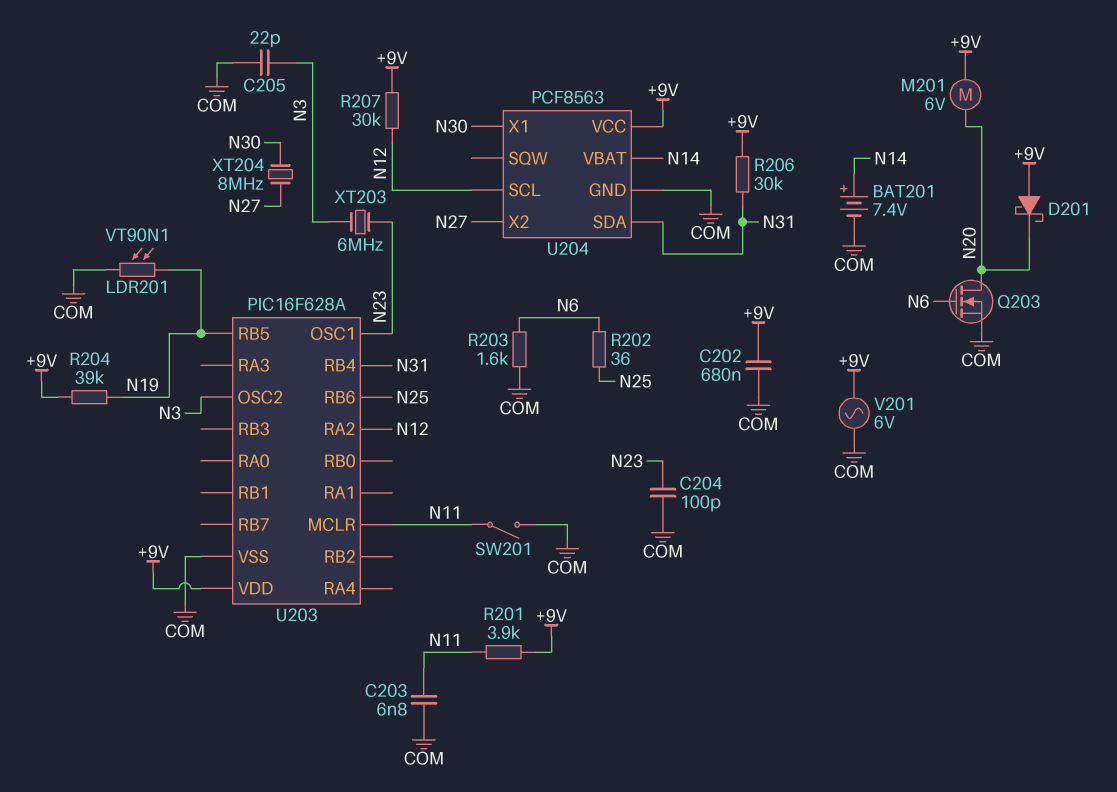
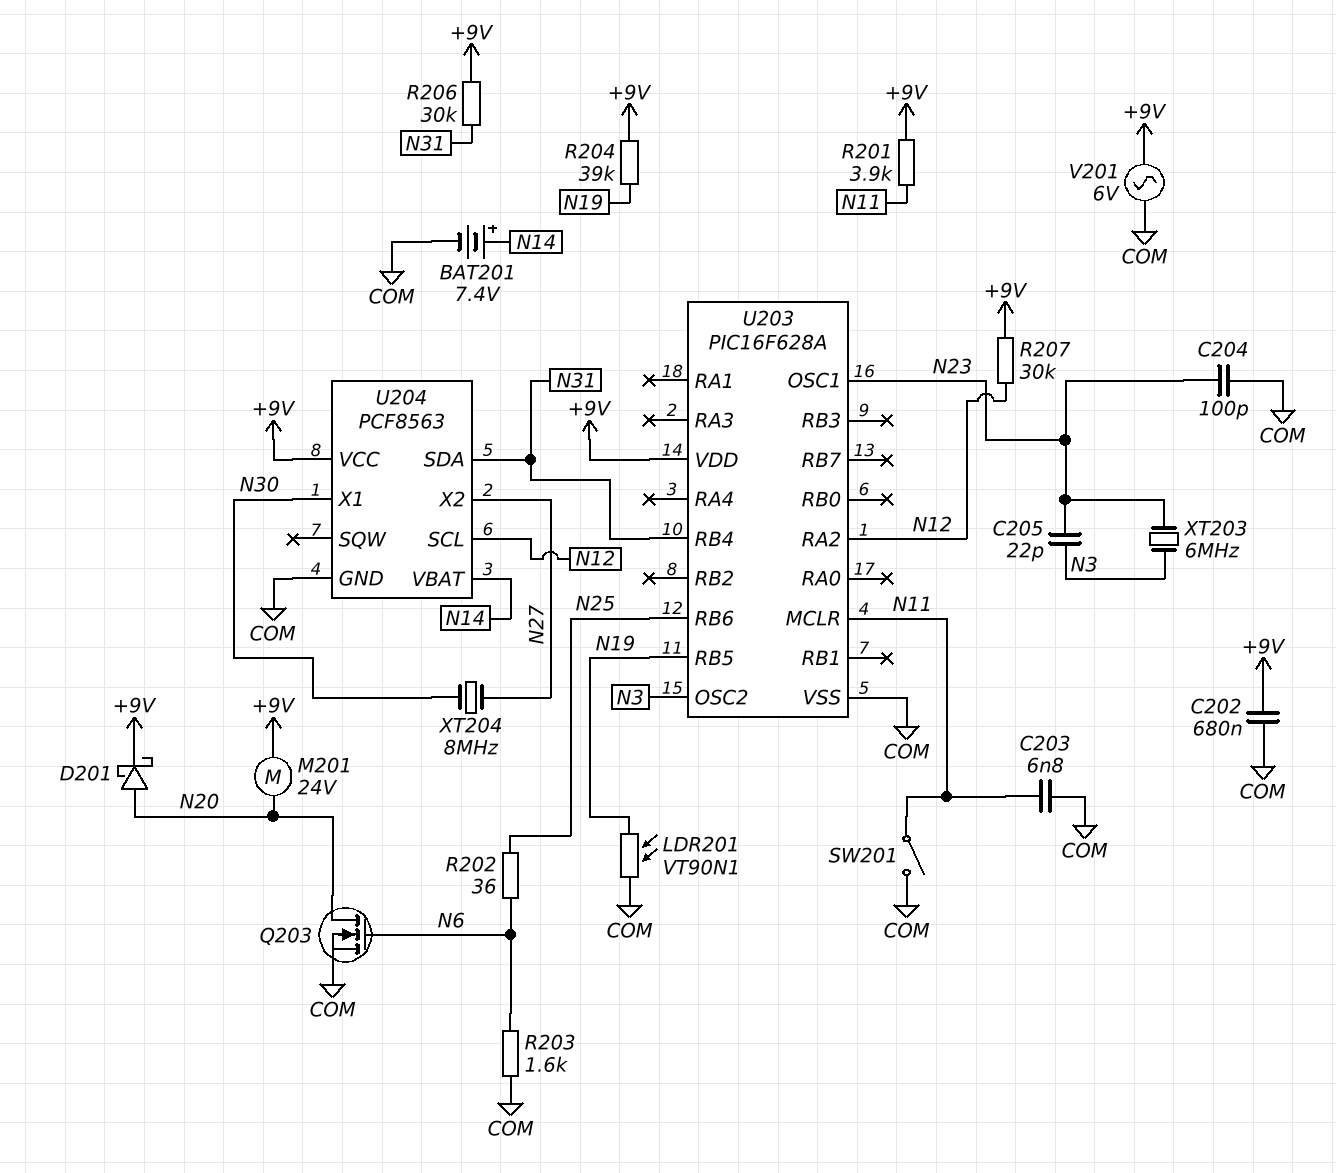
C205: 22pF (COM, N3) -> 22pF (N3, N23)
D201: schottky (A +9V, K N20) -> schottky (A N20, K +9V)
M201: motor 6V (+9V, N20) -> motor 24V (+9V, N20)

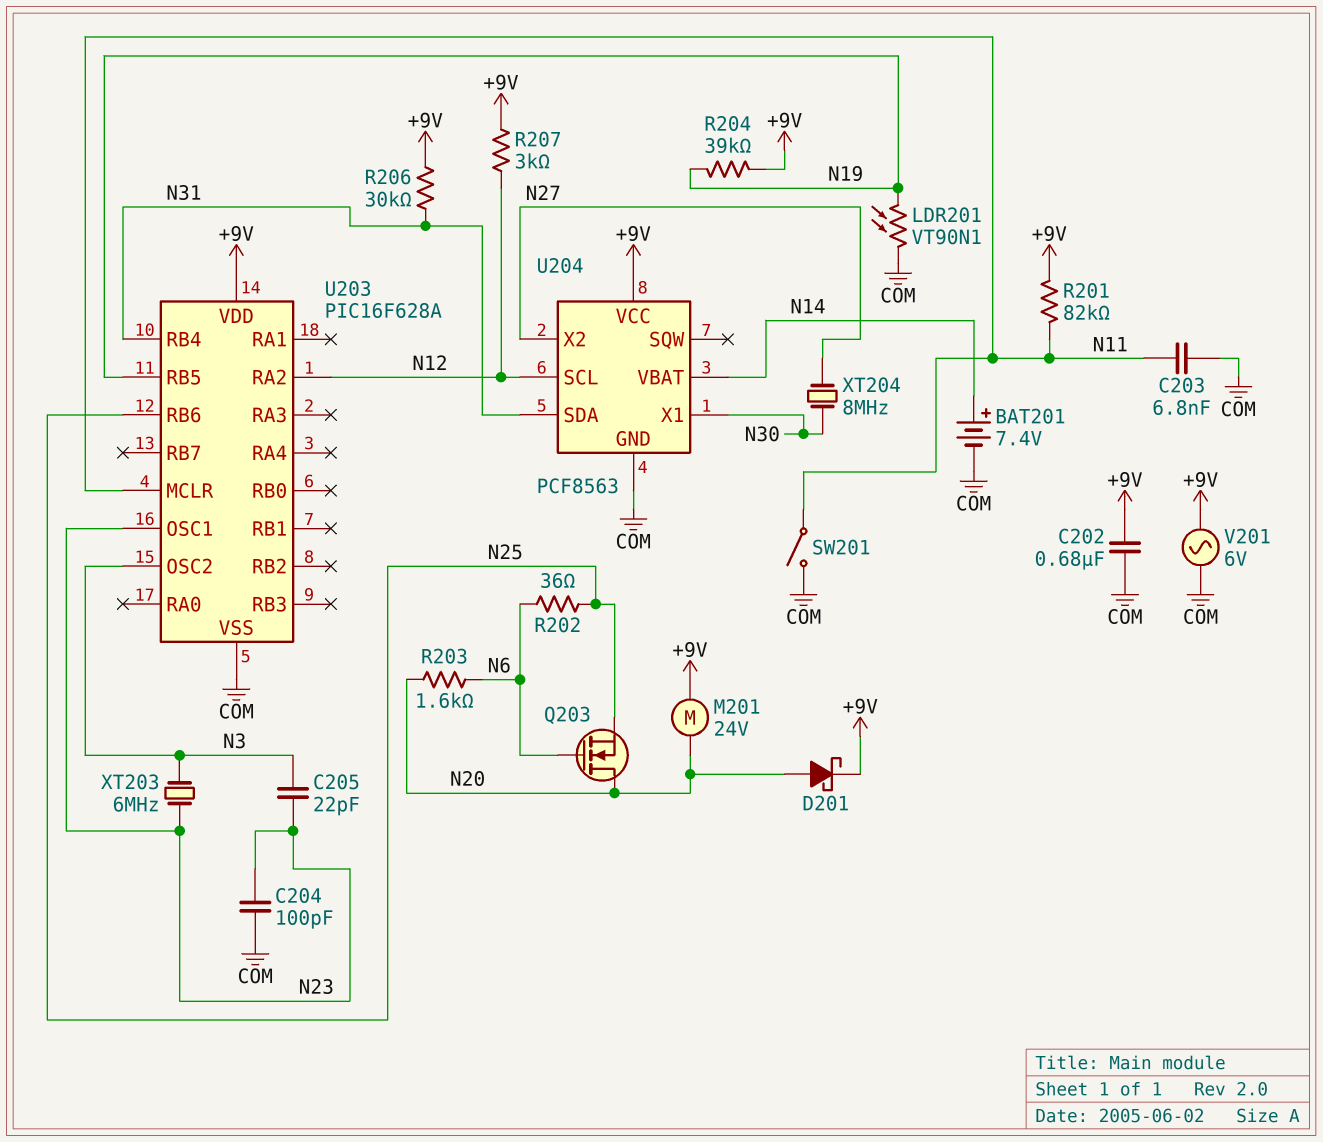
Q203: NMOS (G N6, D N20, S COM) -> NMOS (G N6, D N20, S N25)
R201: 3.9k (+9V, N11) -> 82k (+9V, N11)
R203: 1.6k (COM, N6) -> 1.6k (N6, N20)
R207: 30k (+9V, N12) -> 3k (+9V, N12)

